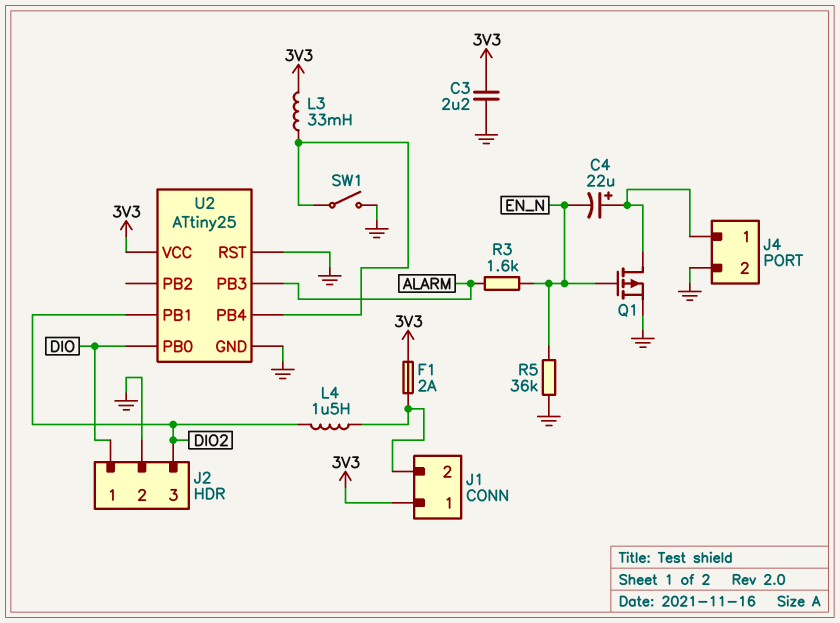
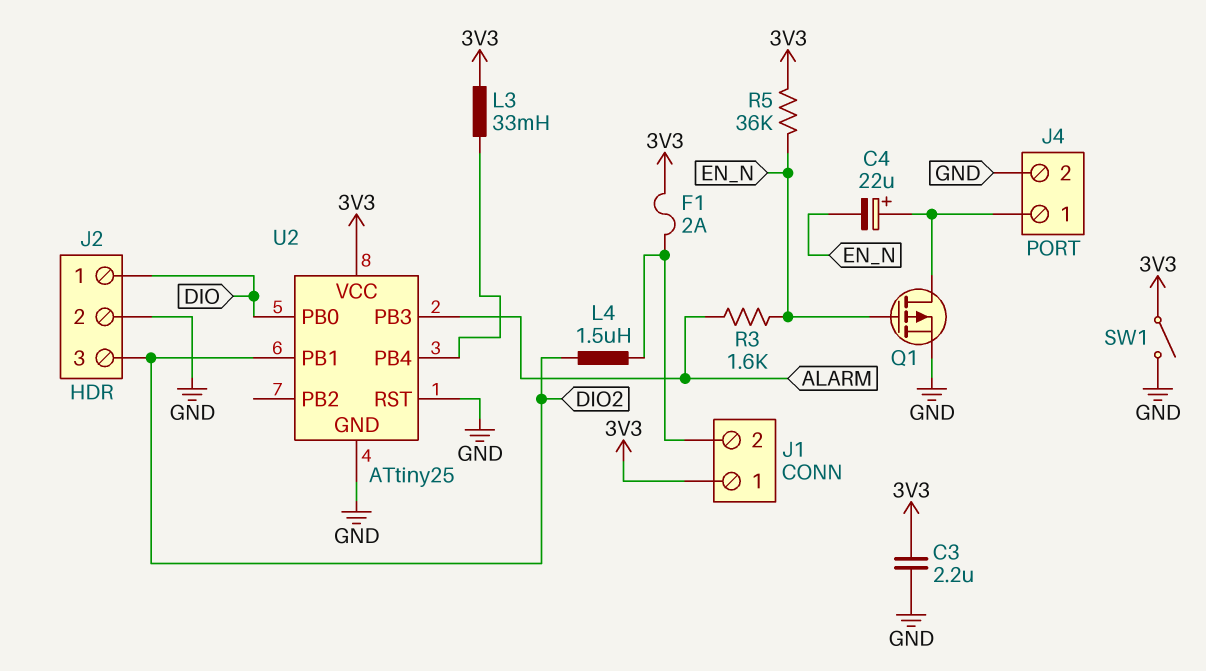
R5: 36k (EN_N, GND) -> 36k (3V3, EN_N)
SW1: switch (GND, U2/PB4) -> switch (3V3, GND)

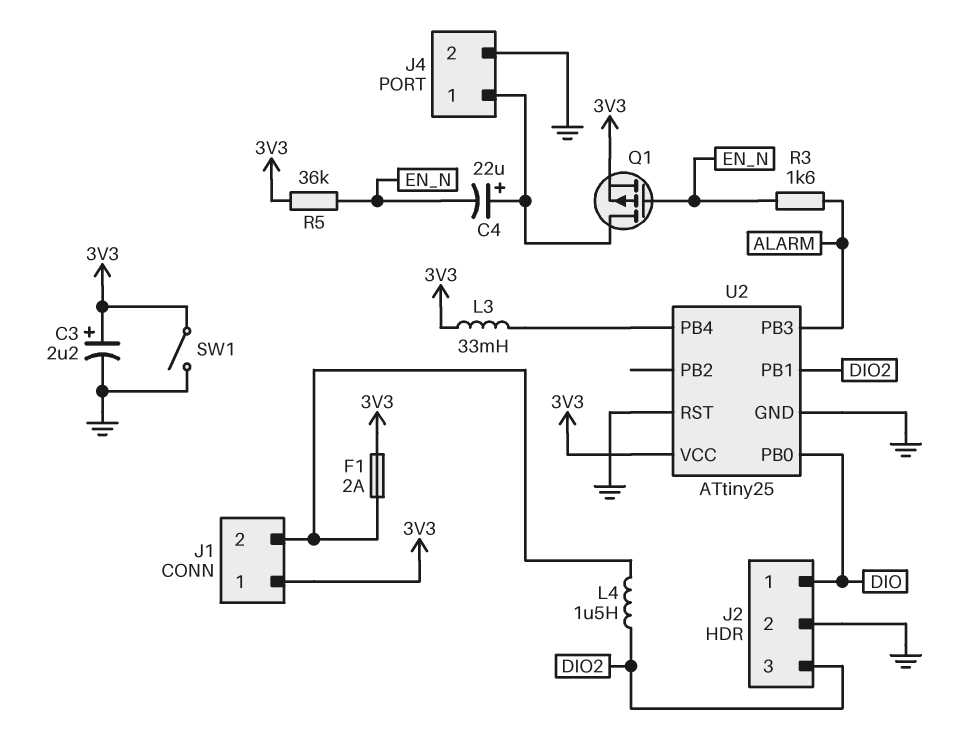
C3: 2.2uF (3V3, GND) -> 2.2uF (plus 3V3, minus GND)
Q1: PMOS (G EN_N, D J4/1, S GND) -> PMOS (G EN_N, D J4/1, S 3V3)

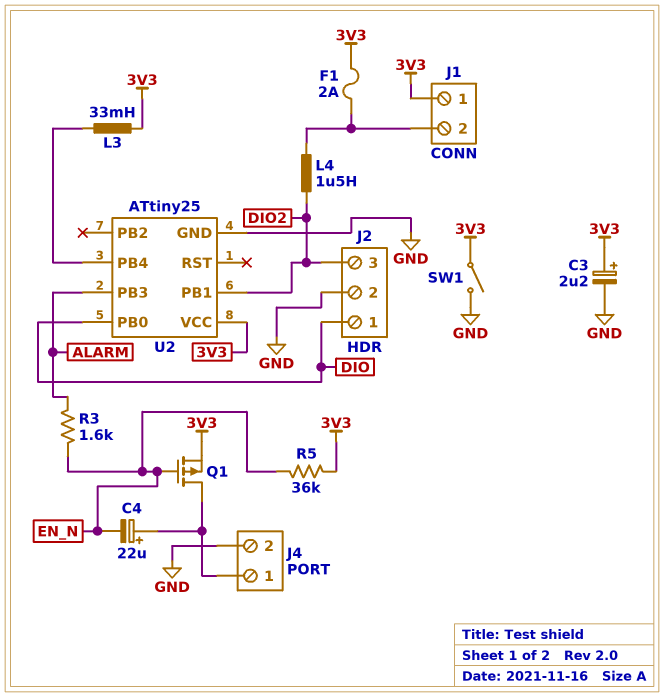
U2 pin RST: GND -> none

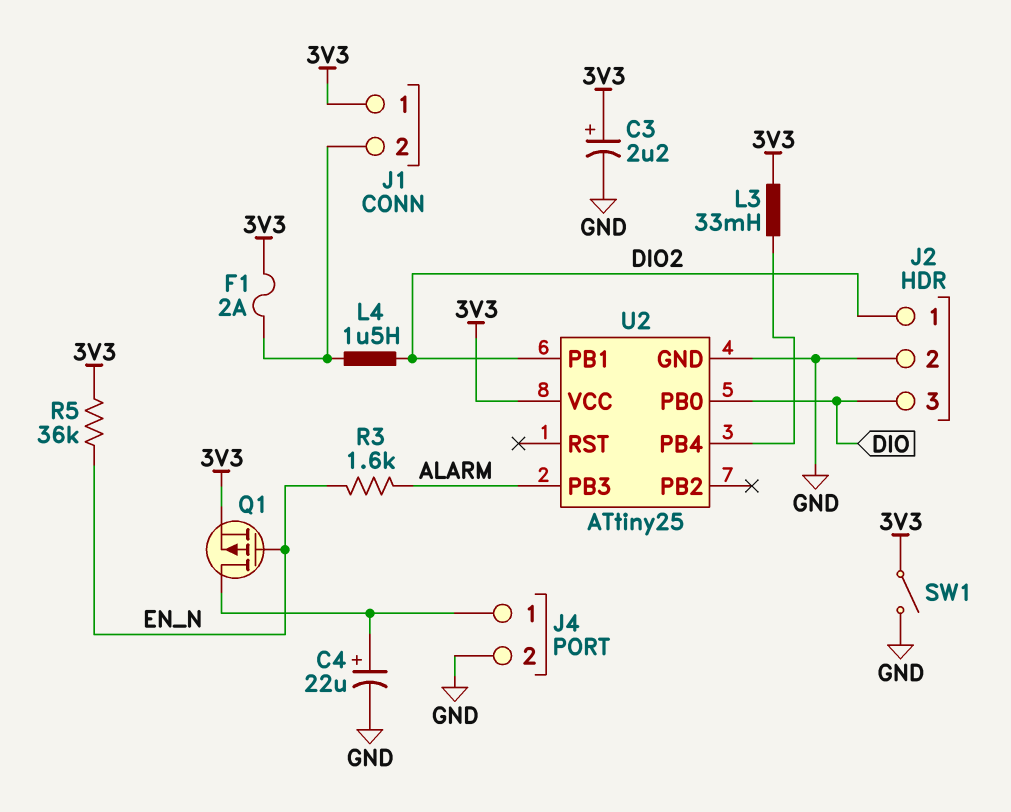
C4: 22uF (plus J4/1, minus EN_N) -> 22uF (plus J4/1, minus GND)
J2 pin 1: DIO -> DIO2
J2 pin 3: DIO2 -> DIO

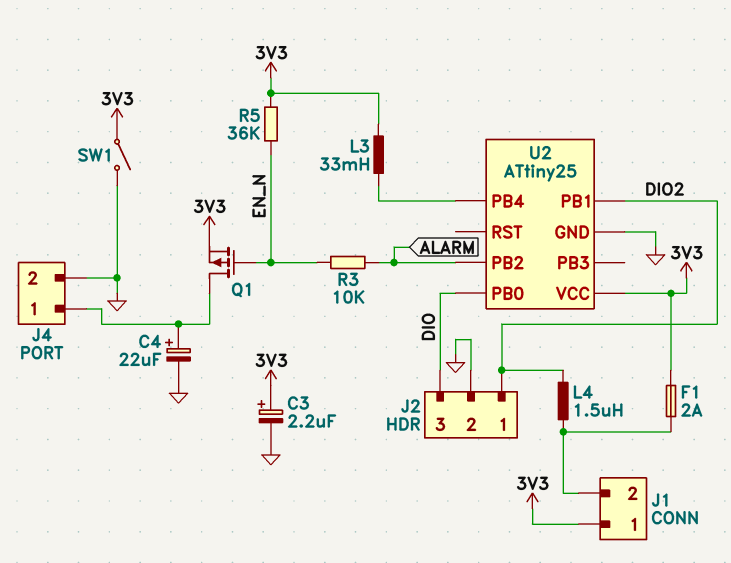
R3: 1.6k (ALARM, EN_N) -> 10k (ALARM, EN_N)
U2 pin PB2: none -> ALARM
U2 pin PB3: ALARM -> none

